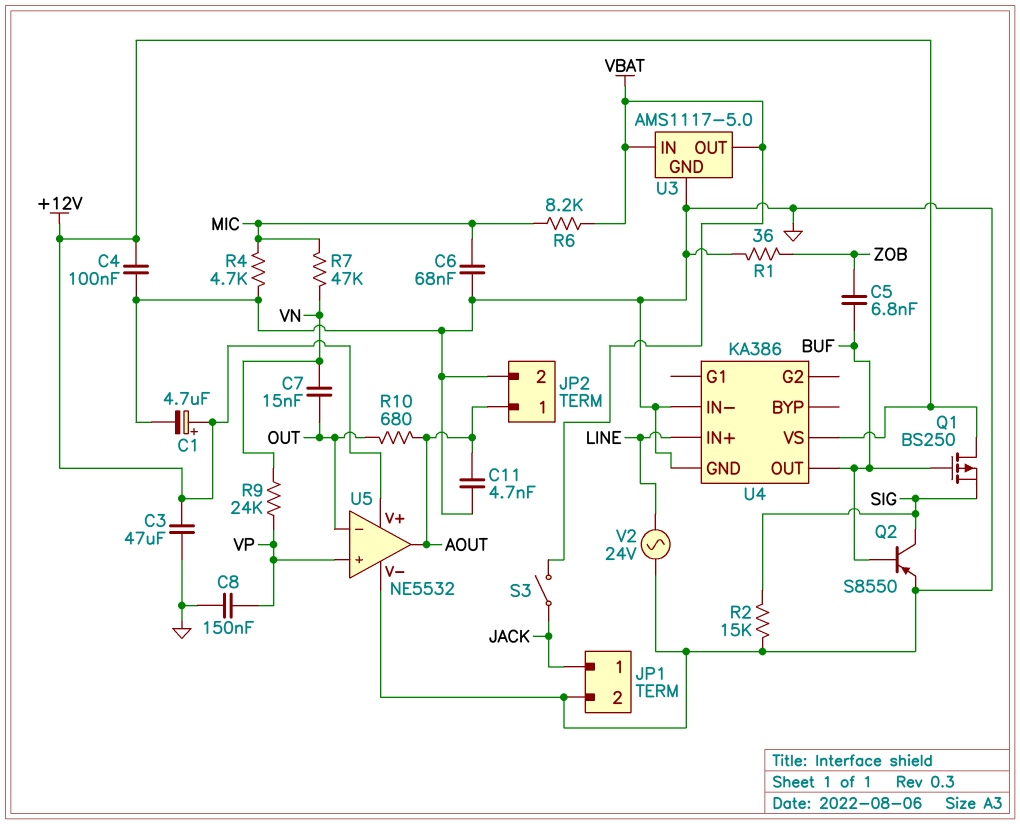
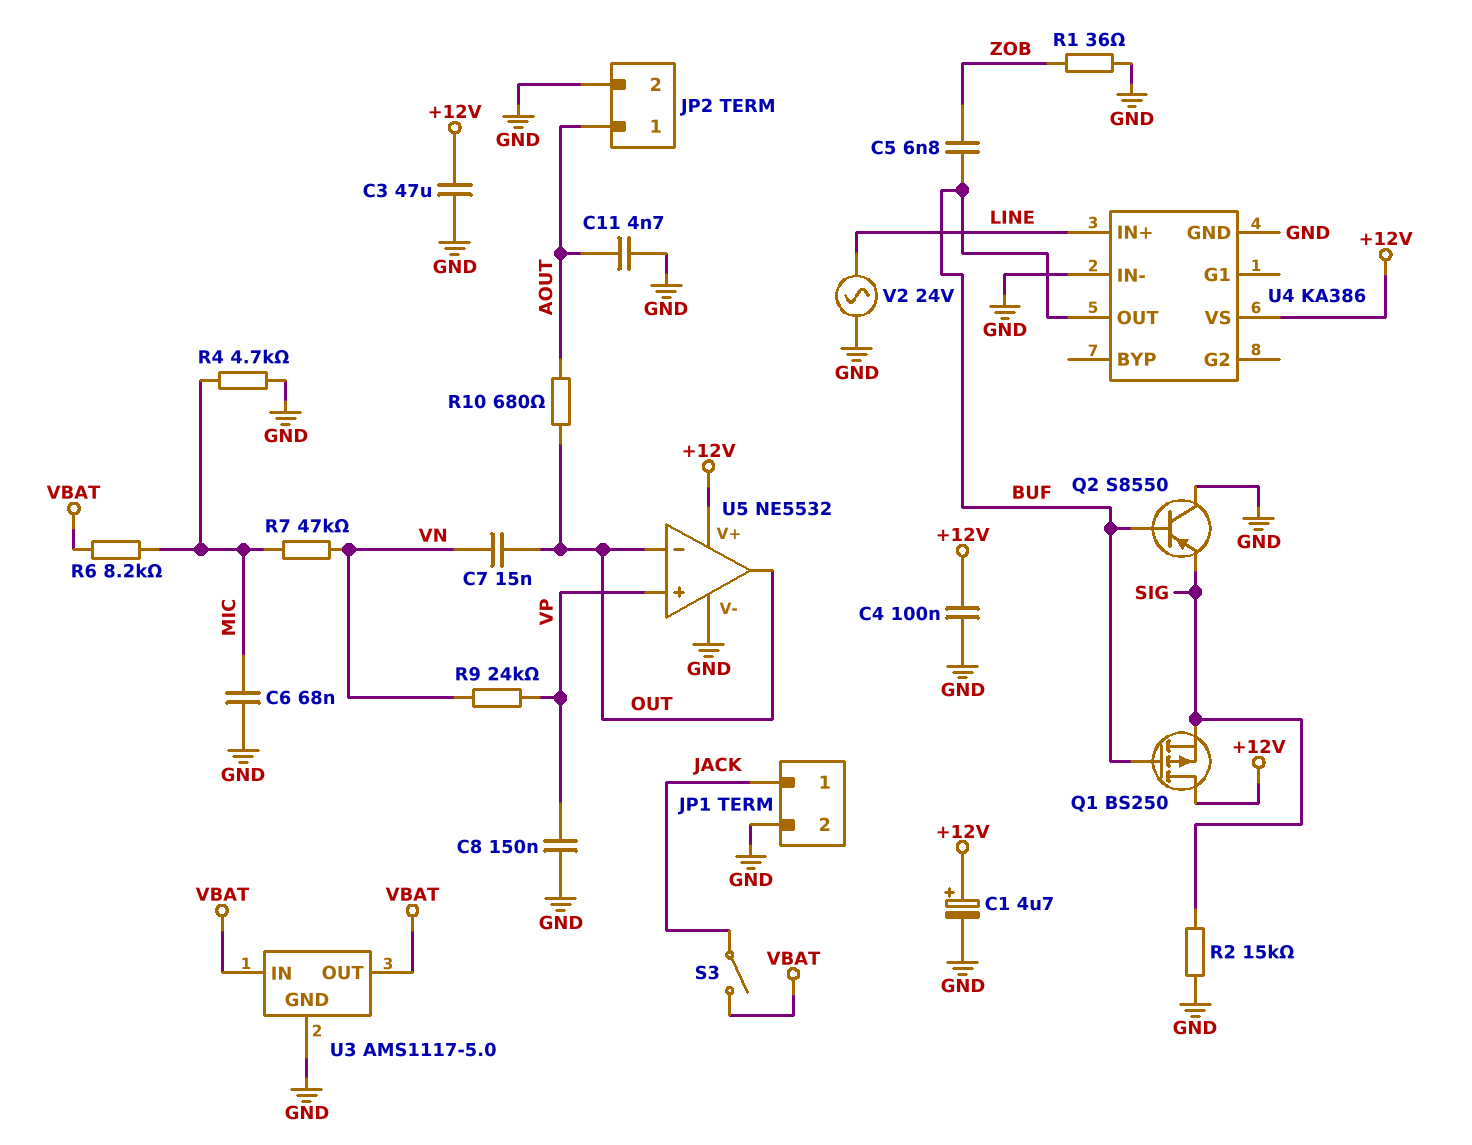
Q2: PNP S8550 (B BUF, C SIG, E GND) -> PNP S8550 (B BUF, C GND, E SIG)
U5 pin out: AOUT -> OUT

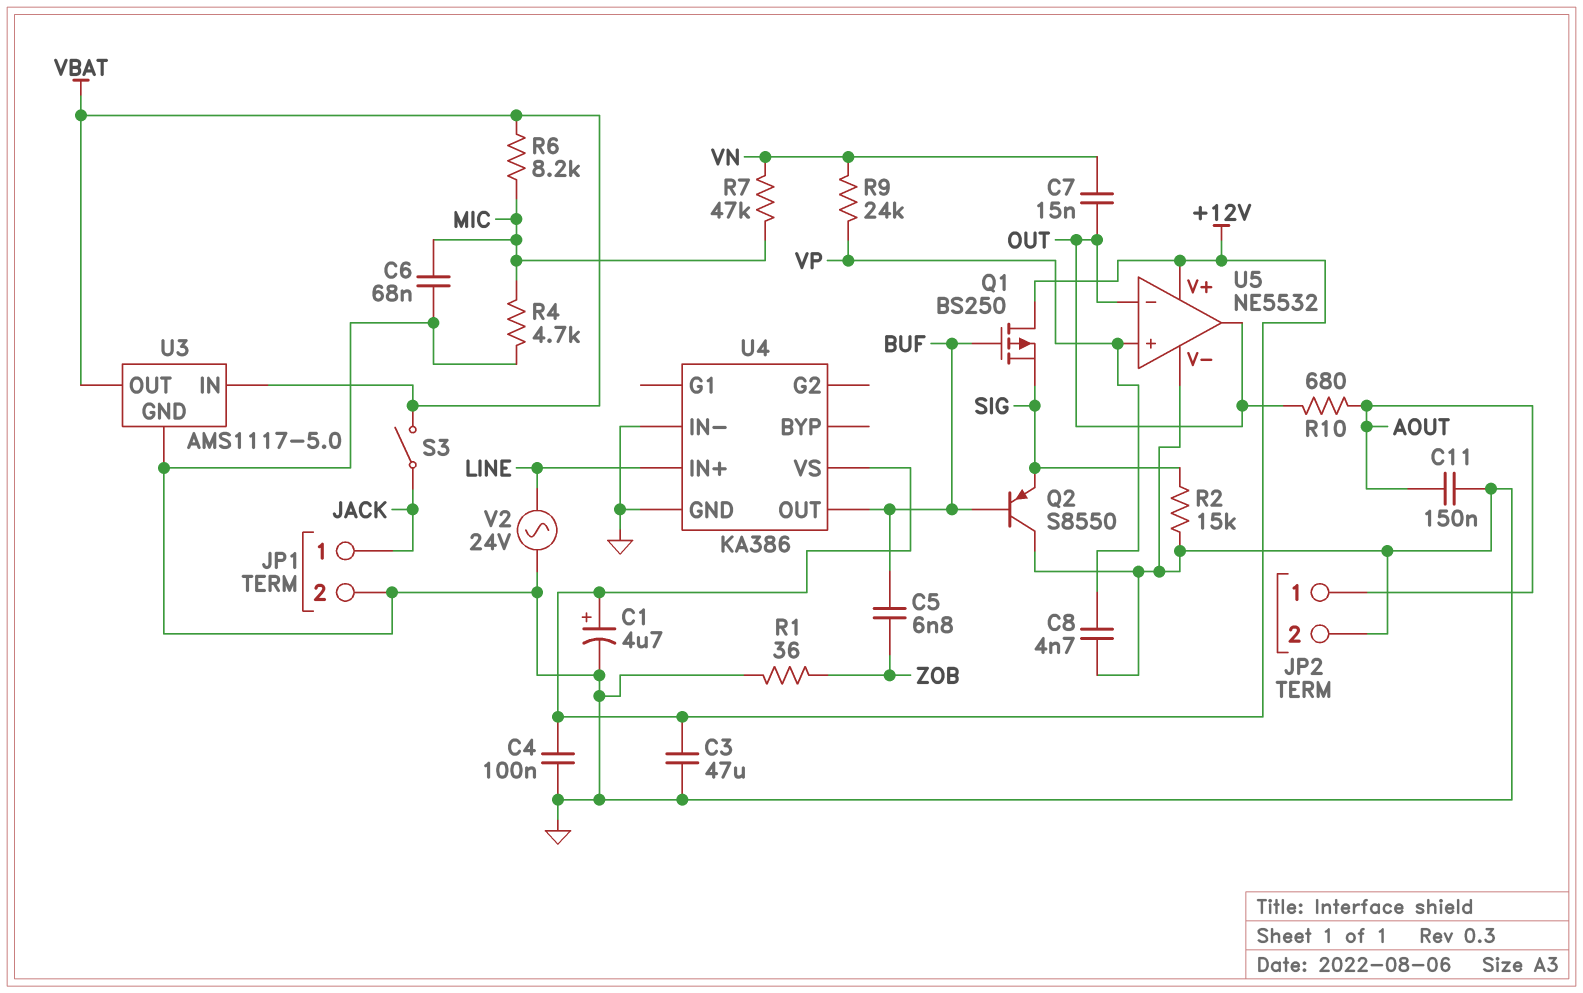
C8: 150nF (GND, VP) -> 4.7nF (GND, VP)
C11: 4.7nF (AOUT, GND) -> 150nF (AOUT, GND)

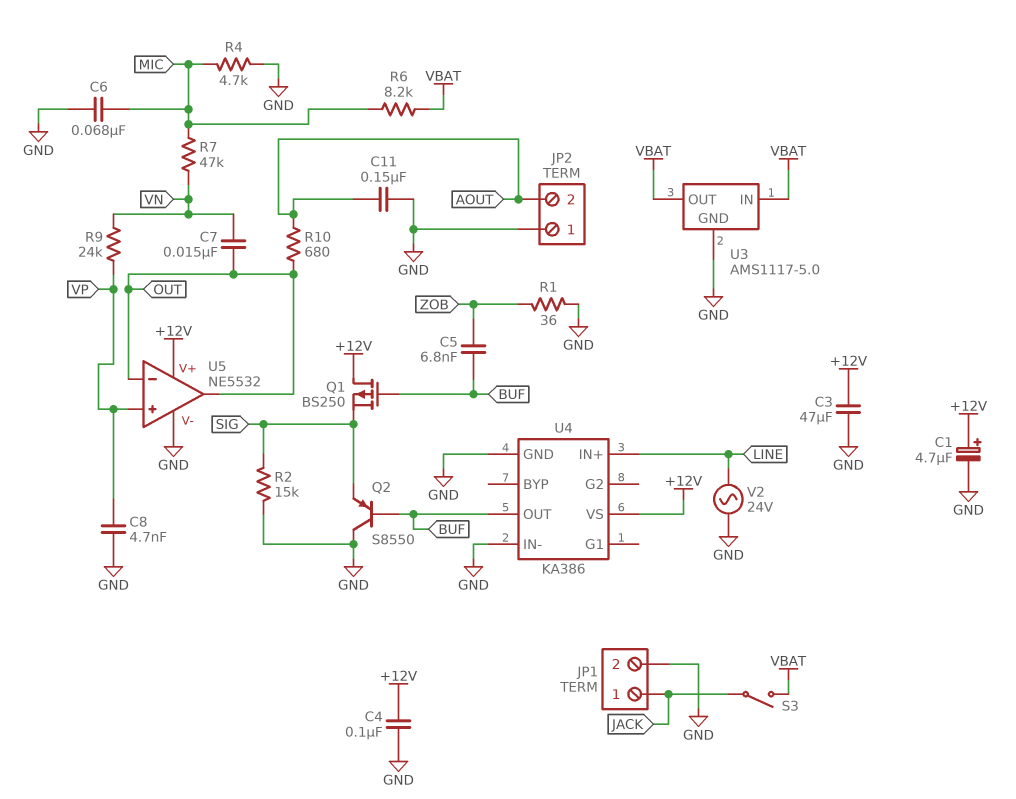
JP2 pin 1: AOUT -> GND
JP2 pin 2: GND -> AOUT

